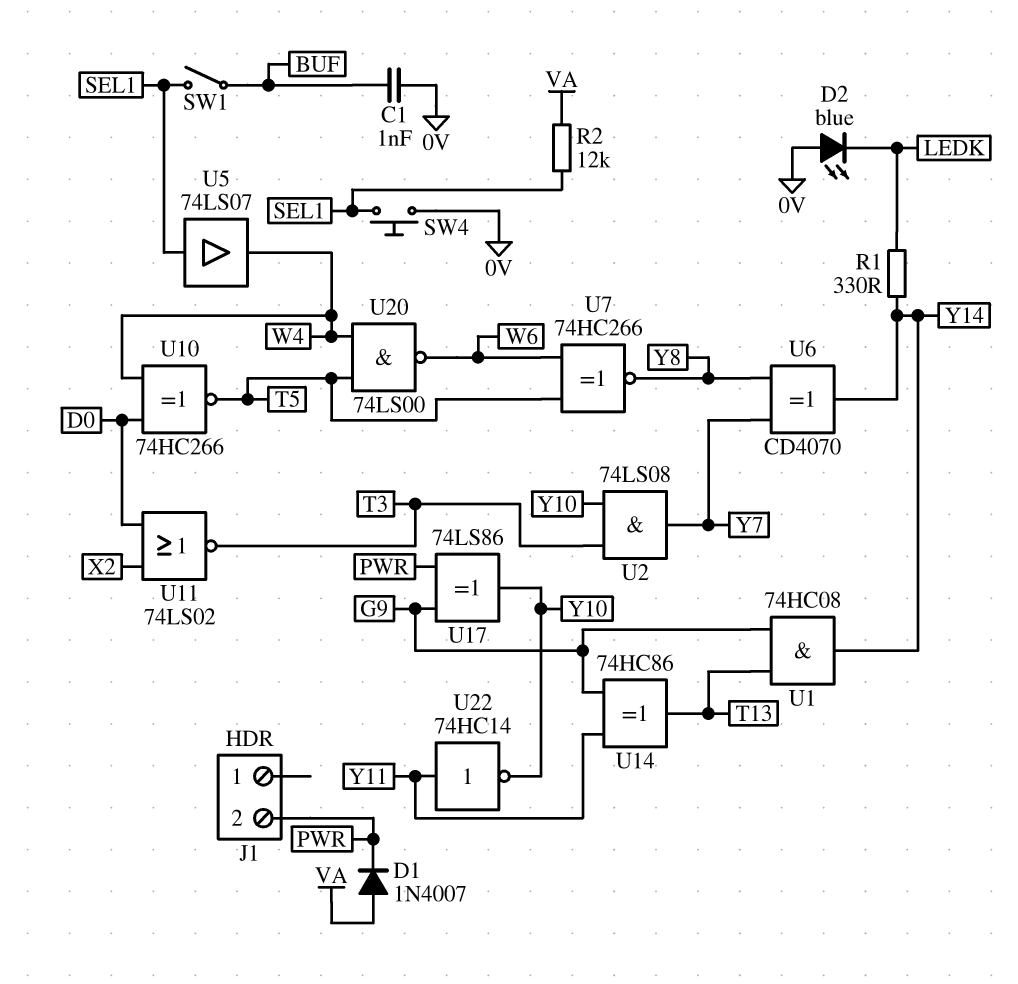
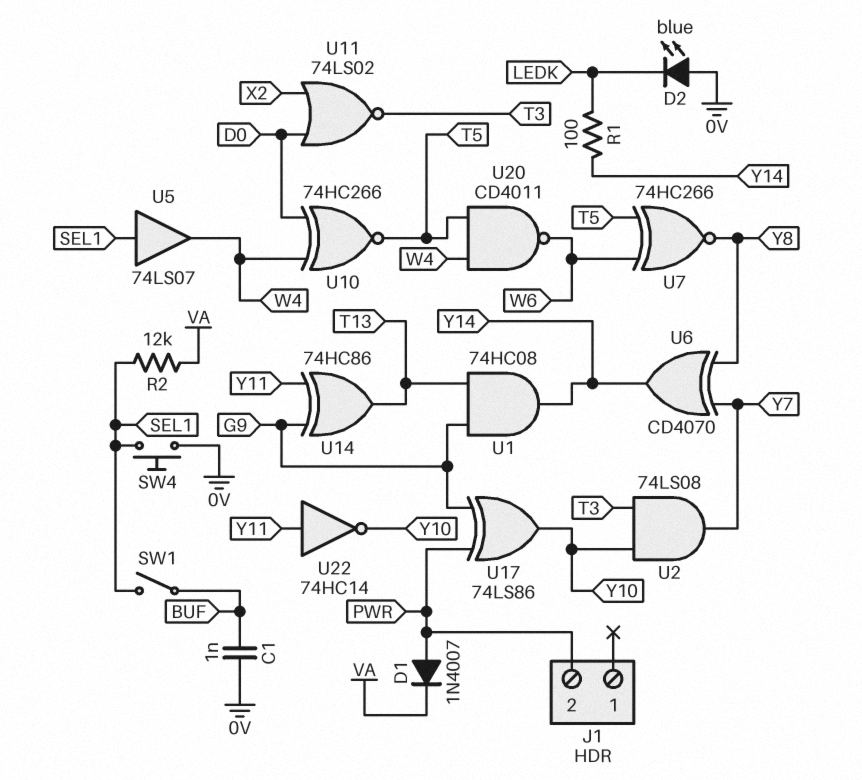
D1: diode 1N4007 (A VA, K PWR) -> diode 1N4007 (A PWR, K VA)
R1: 330 (LEDK, Y14) -> 100 (LEDK, Y14)
U20: NAND 74LS00 (in T5, in W4, out W6) -> NAND CD4011 (in T5, in W4, out W6)

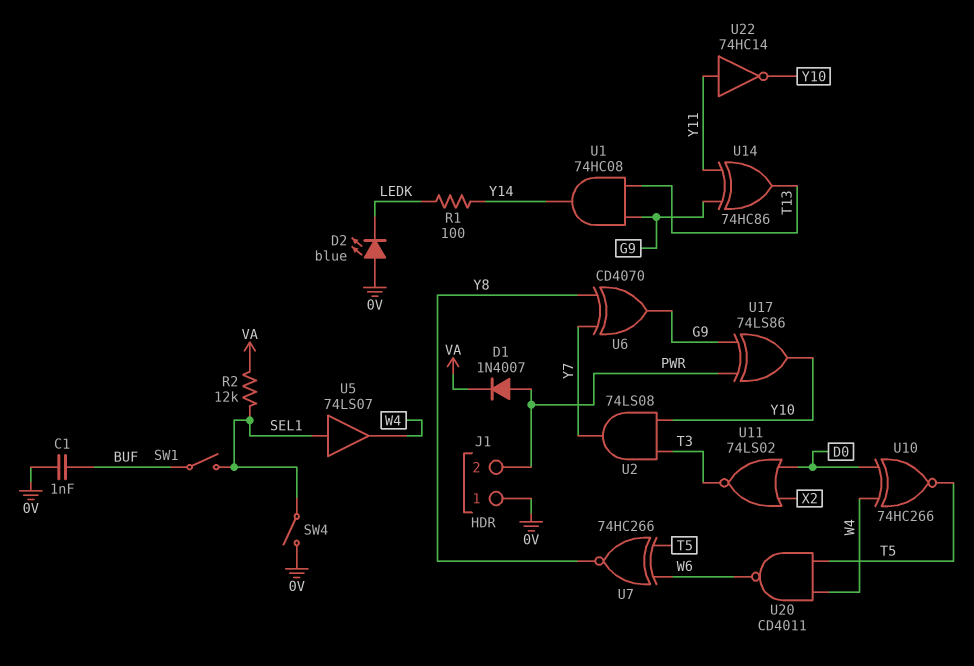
J1 pin 1: none -> 0V
SW4: button (0V, SEL1) -> switch (0V, SEL1)
U6: XOR CD4070 (in Y7, in Y8, out Y14) -> XOR CD4070 (in Y7, in Y8, out G9)

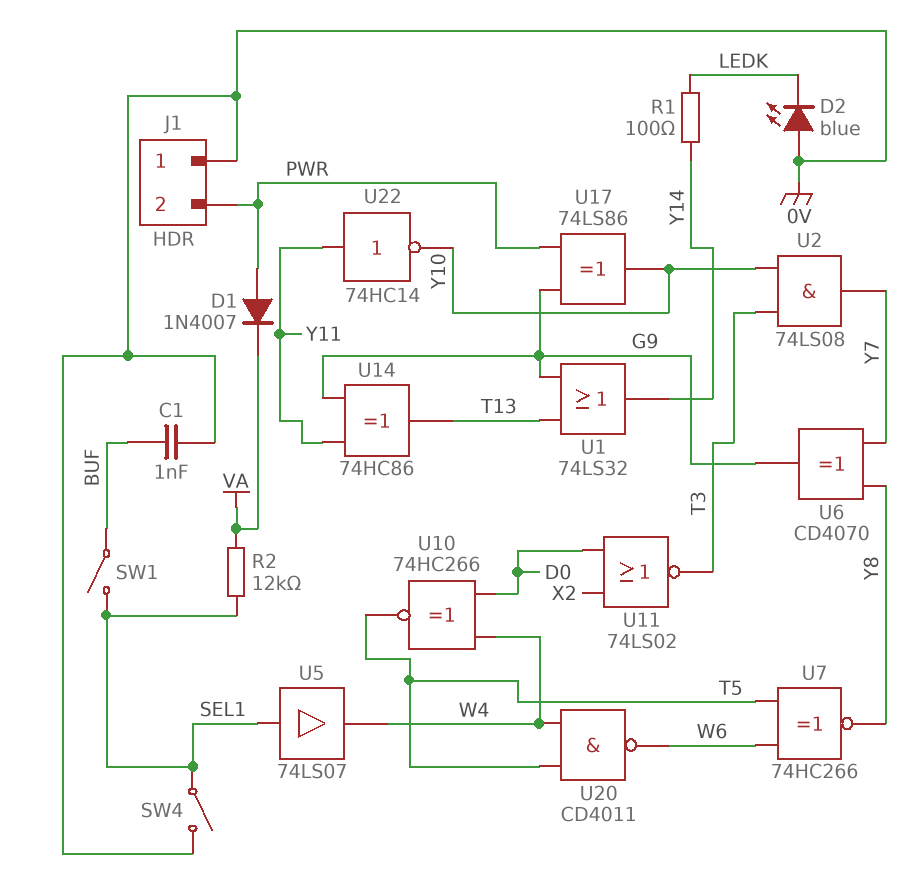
U1: AND 74HC08 (in G9, in T13, out Y14) -> OR 74LS32 (in G9, in T13, out Y14)

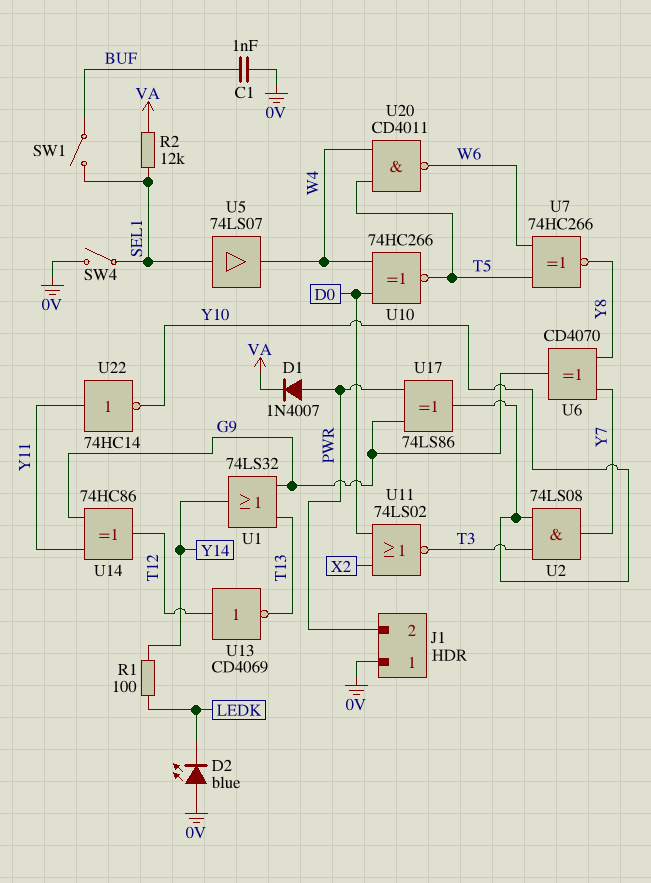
U13: none -> NOT CD4069 (in T12, out T13)
U14: XOR 74HC86 (in G9, in Y11, out T13) -> XOR 74HC86 (in G9, in Y11, out T12)

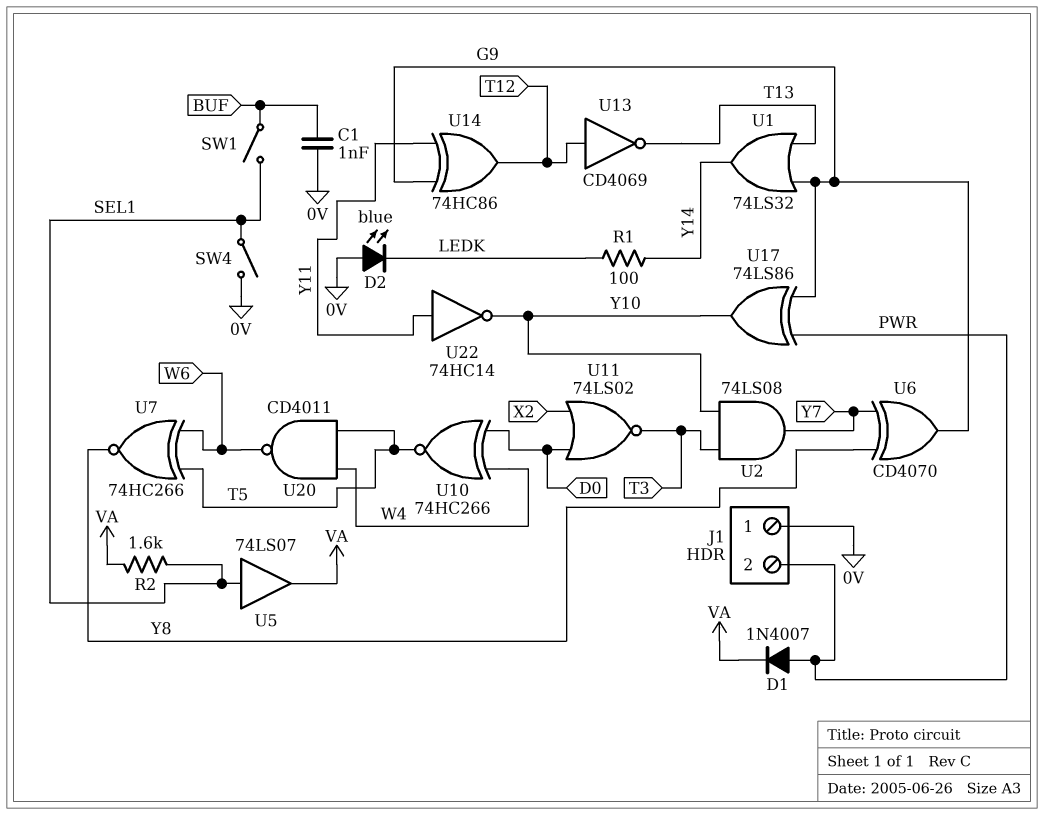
R2: 12k (SEL1, VA) -> 1.6k (SEL1, VA)
U5: buffer 74LS07 (in SEL1, out W4) -> buffer 74LS07 (in SEL1, out VA)

